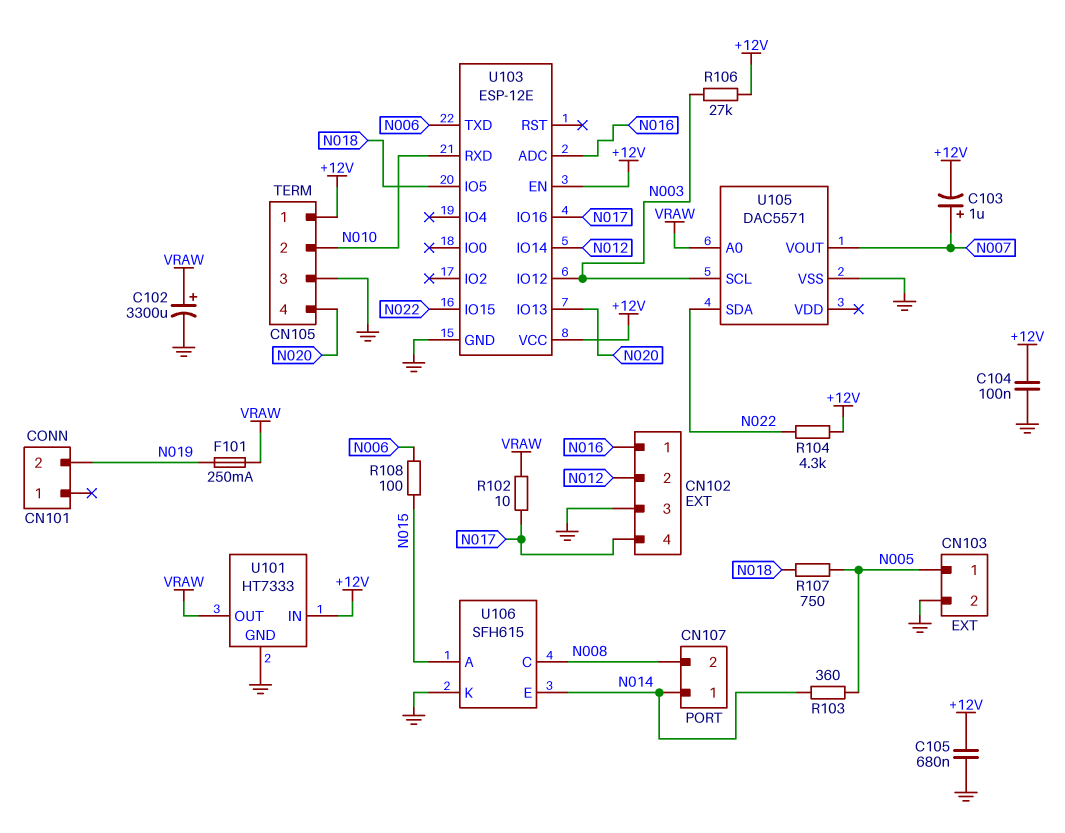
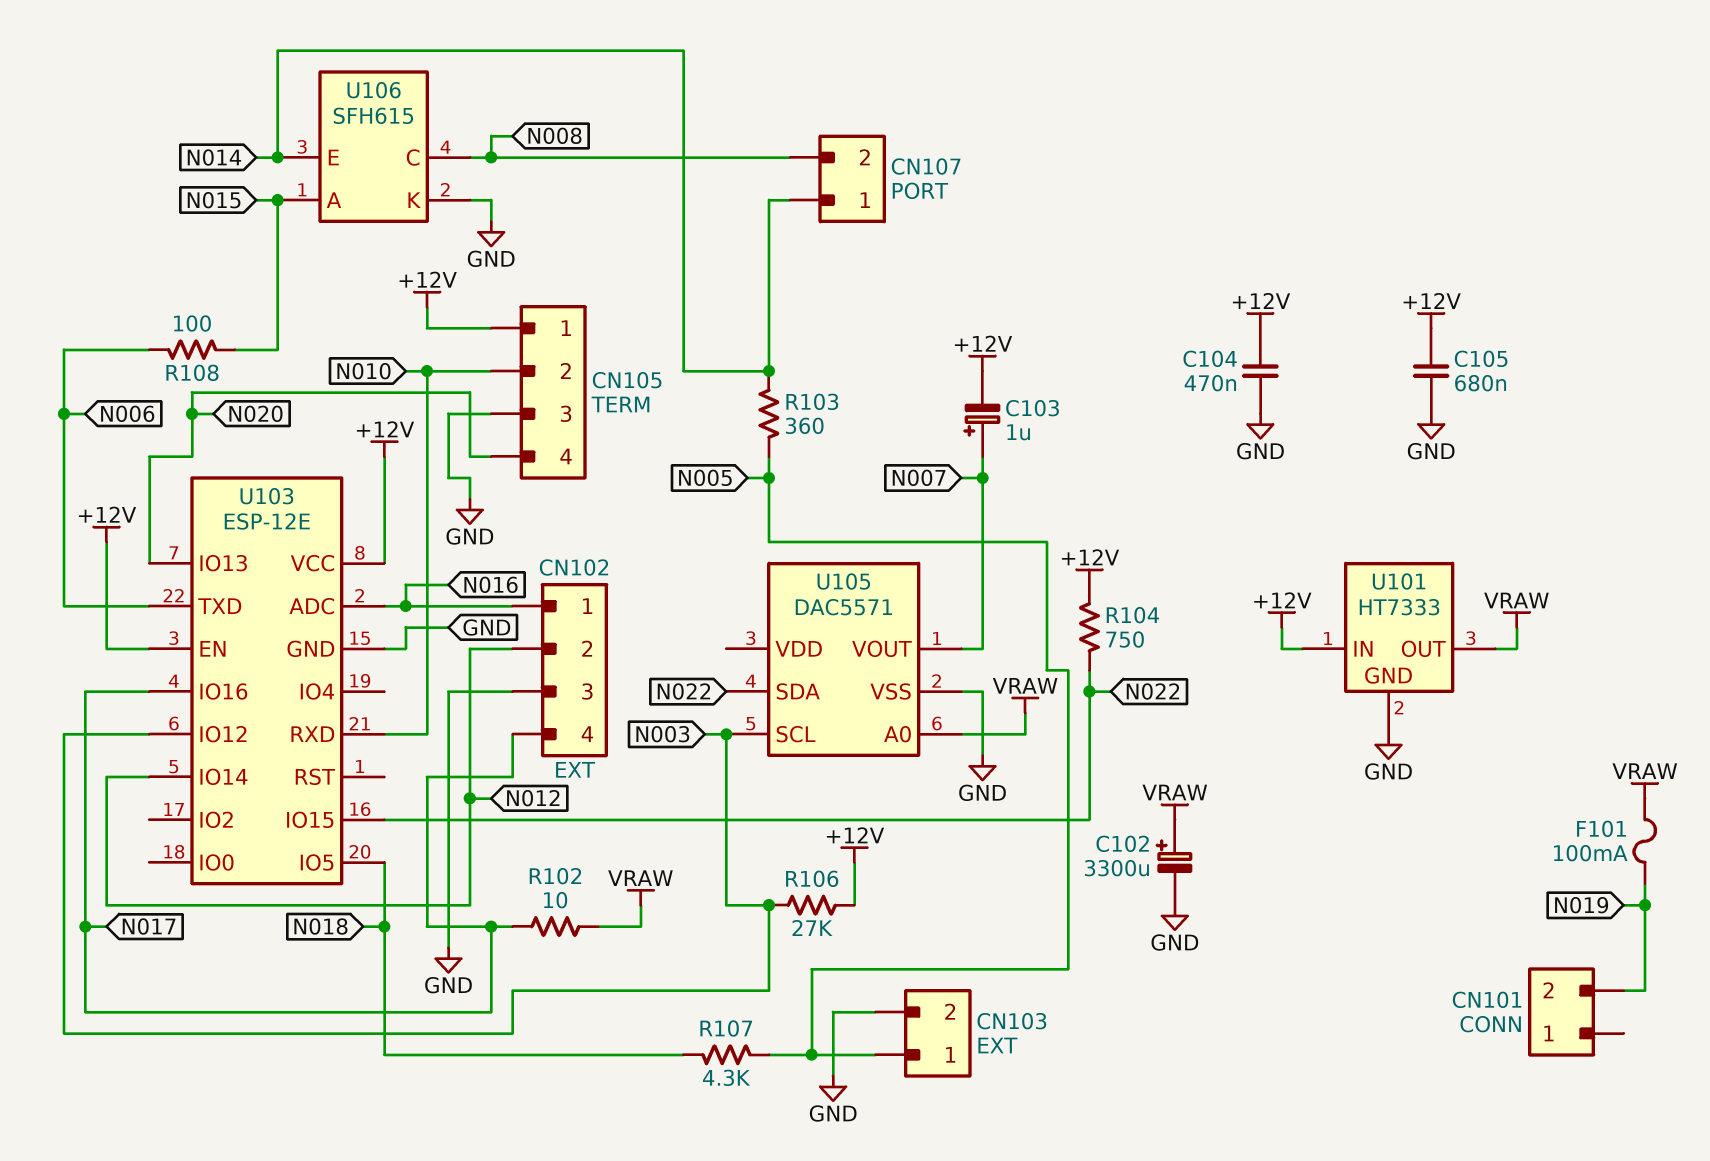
C104: 100nF (+12V, GND) -> 470nF (+12V, GND)
F101: 250mA (N019, VRAW) -> 100mA (N019, VRAW)
R104: 4.3k (+12V, N022) -> 750 (+12V, N022)
R107: 750 (N005, N018) -> 4.3k (N005, N018)

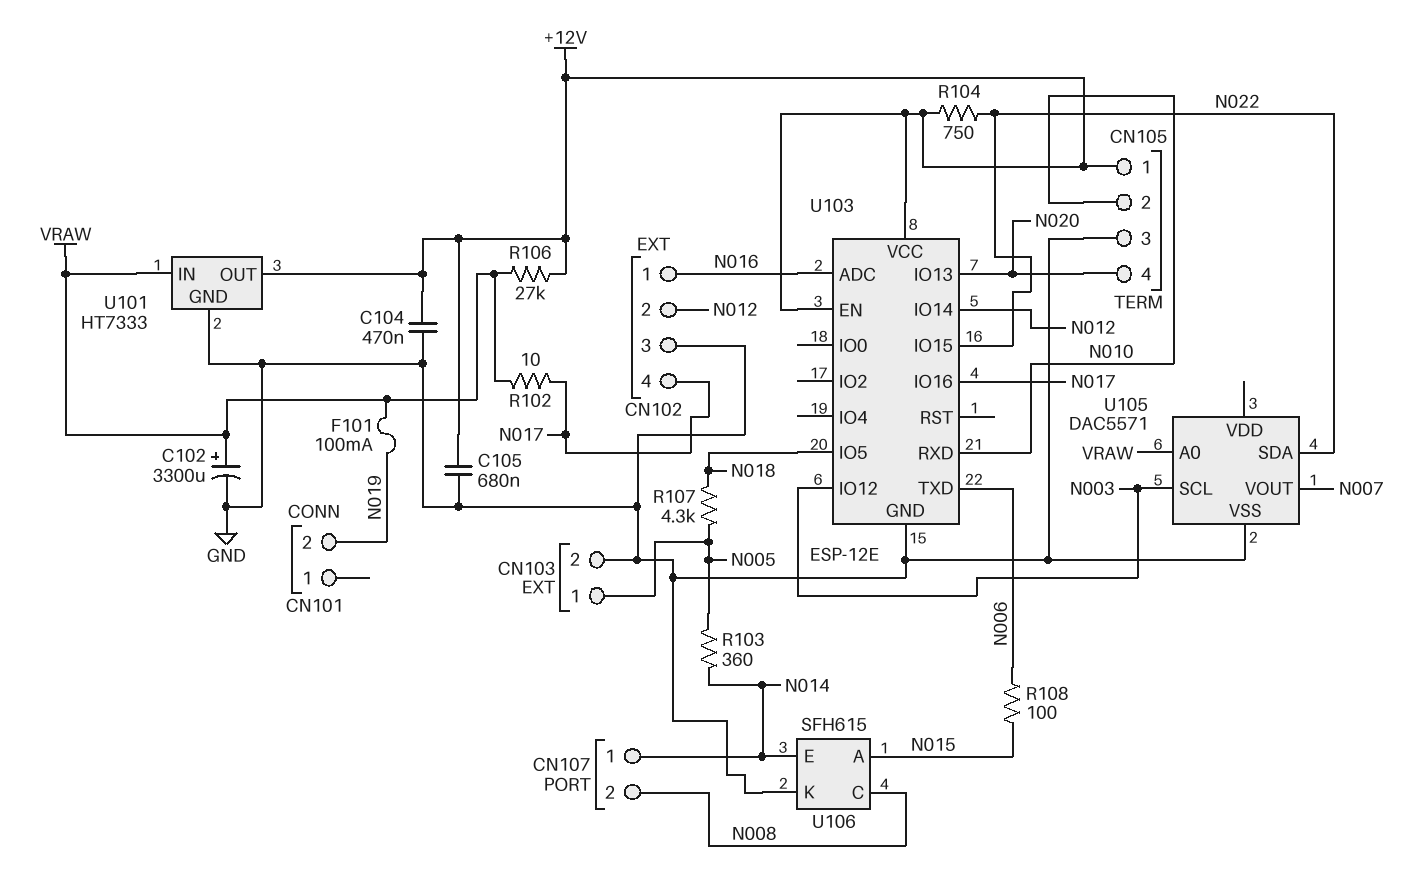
C103: 1uF (plus N007, minus +12V) -> none
R106: 27k (+12V, N003) -> 27k (+12V, VRAW)
U101 pin IN: +12V -> VRAW
U101 pin OUT: VRAW -> +12V

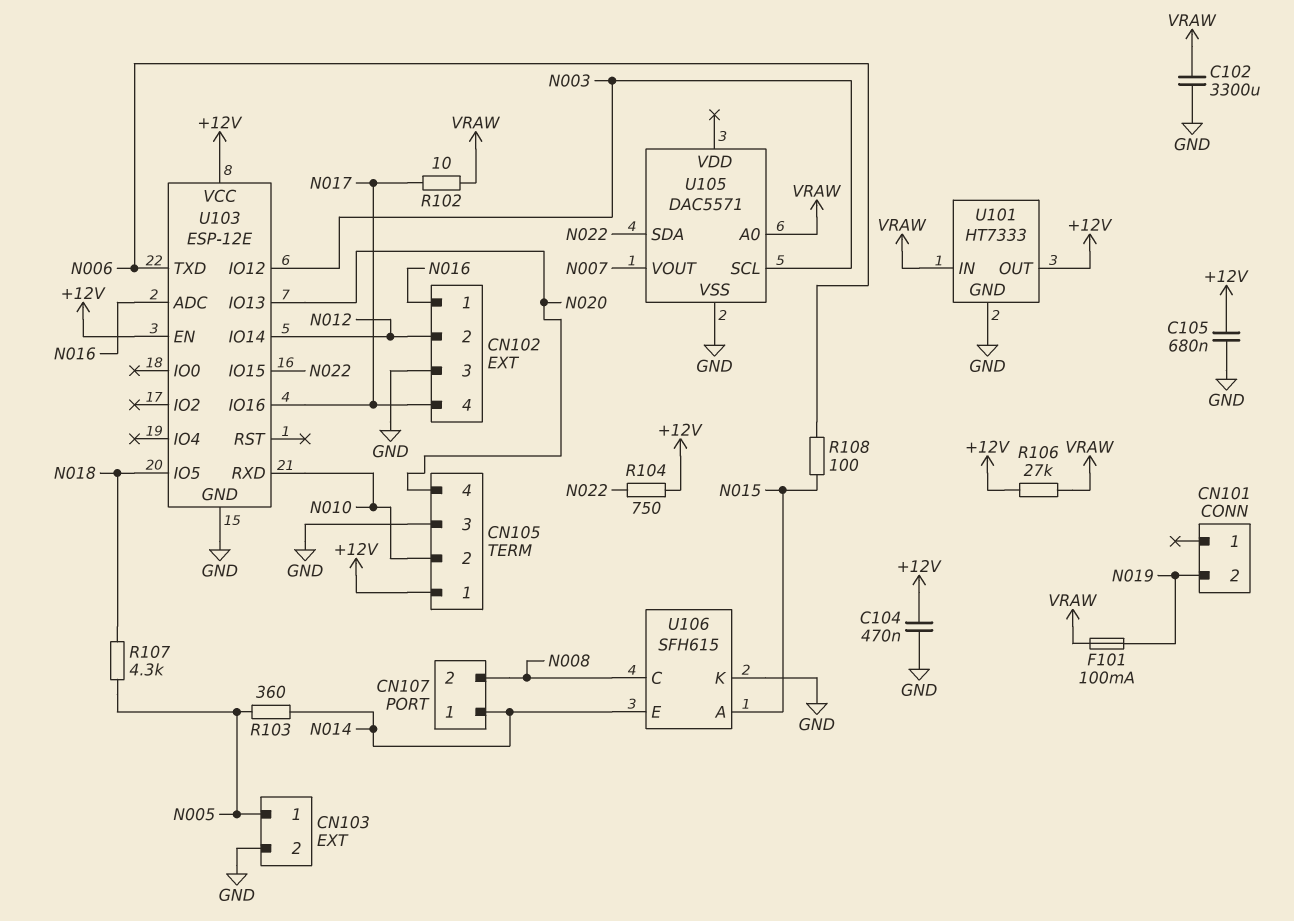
C102: 3300uF (plus VRAW, minus GND) -> 3300uF (GND, VRAW)

